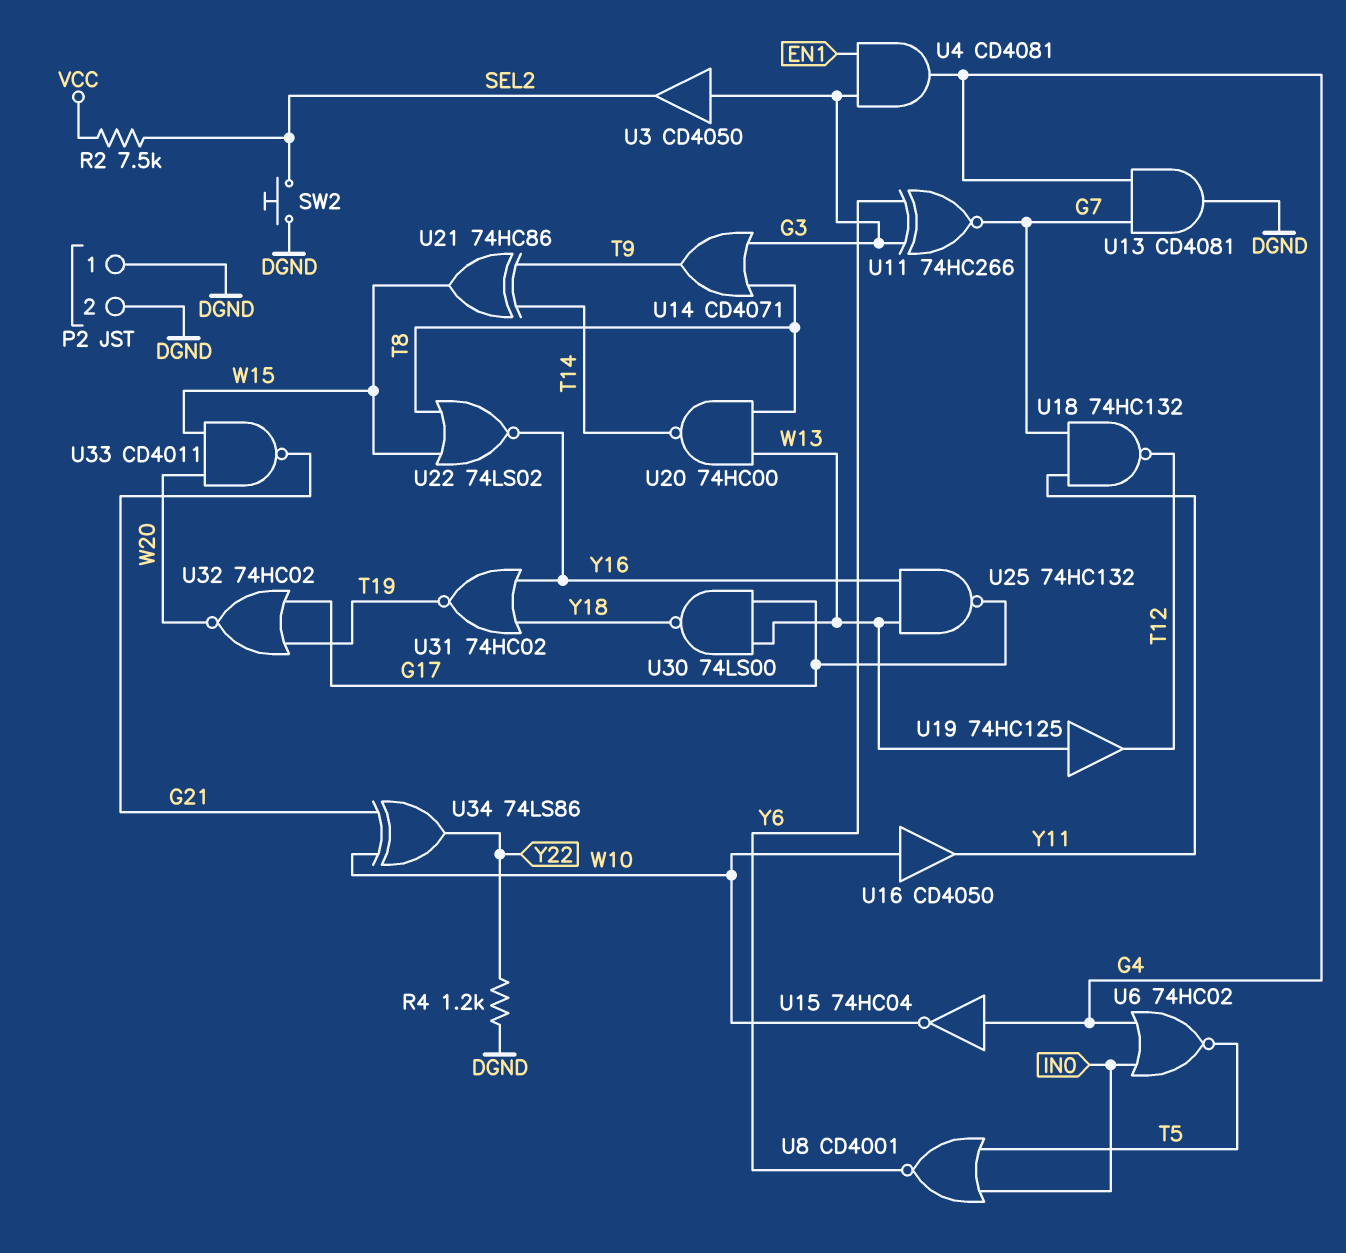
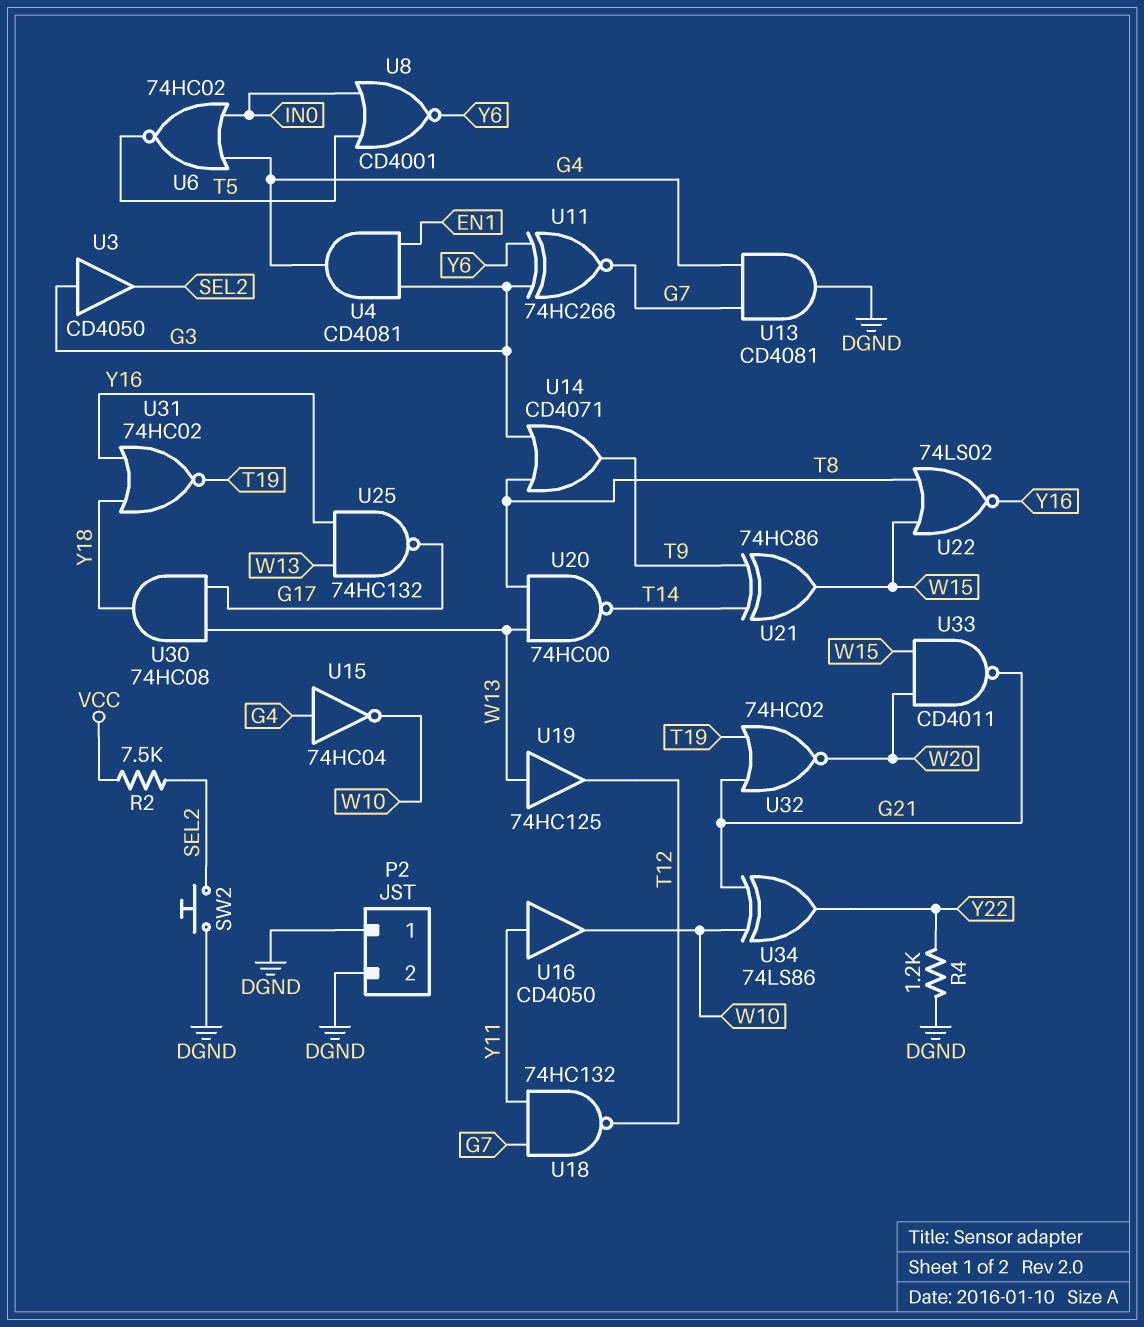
U16: buffer CD4050 (in W10, out Y11) -> buffer CD4050 (in Y11, out W10)
U30: NAND 74LS00 (in G17, in W13, out Y18) -> AND 74HC08 (in G17, in W13, out Y18)
U32: NOR 74HC02 (in G17, in T19, out W20) -> NOR 74HC02 (in G21, in T19, out W20)

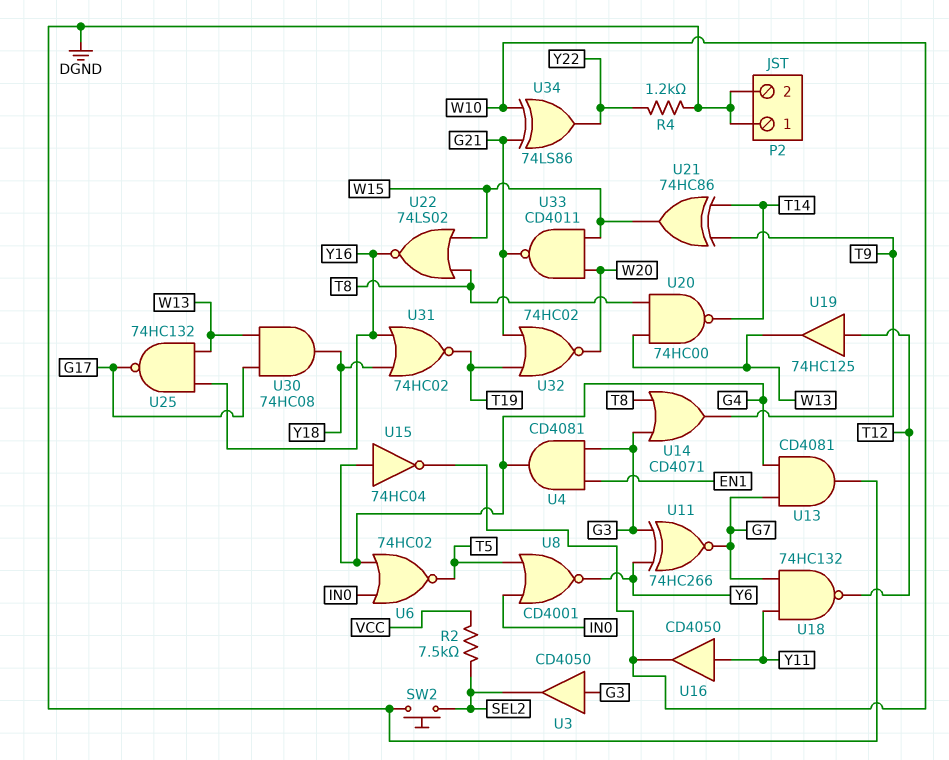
U19: buffer 74HC125 (in W13, out T12) -> buffer 74HC125 (in T12, out W13)

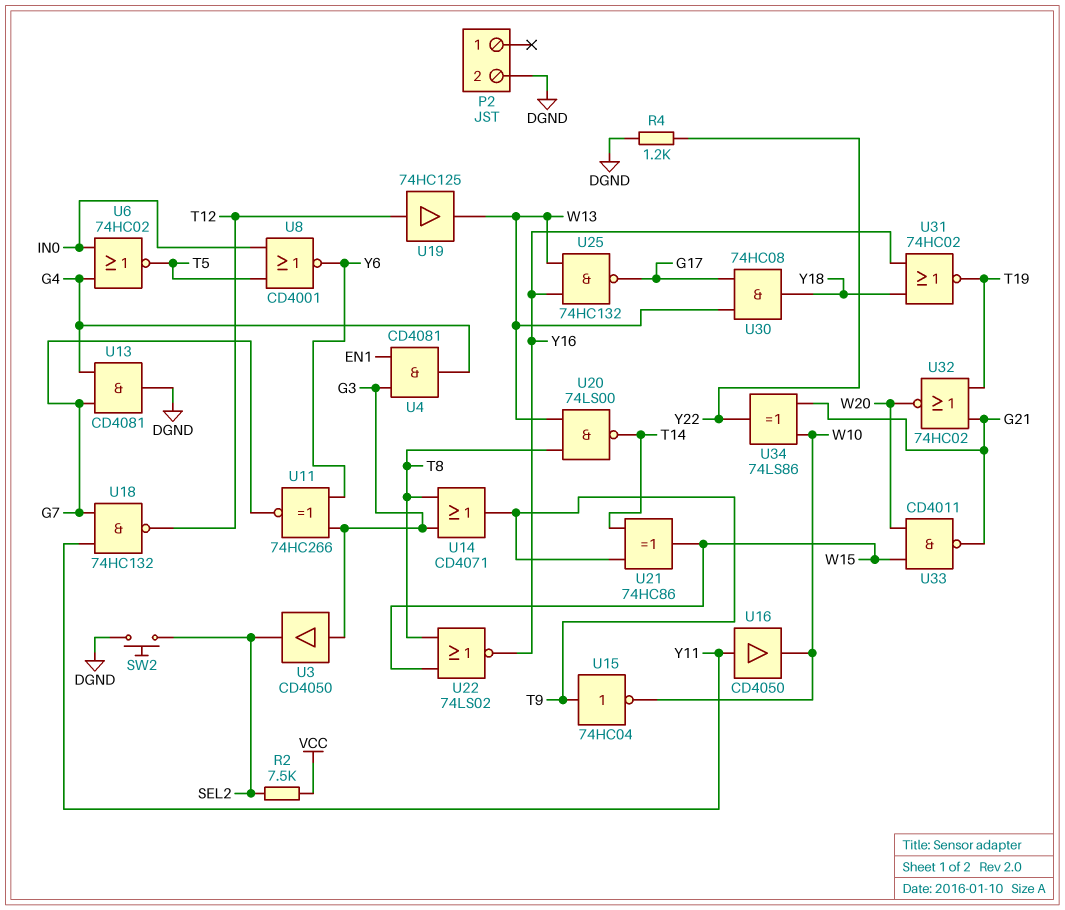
P2 pin 1: DGND -> none
U15: NOT 74HC04 (in G4, out W10) -> NOT 74HC04 (in T9, out W10)
U20: NAND 74HC00 (in T8, in W13, out T14) -> NAND 74LS00 (in T8, in W13, out T14)

